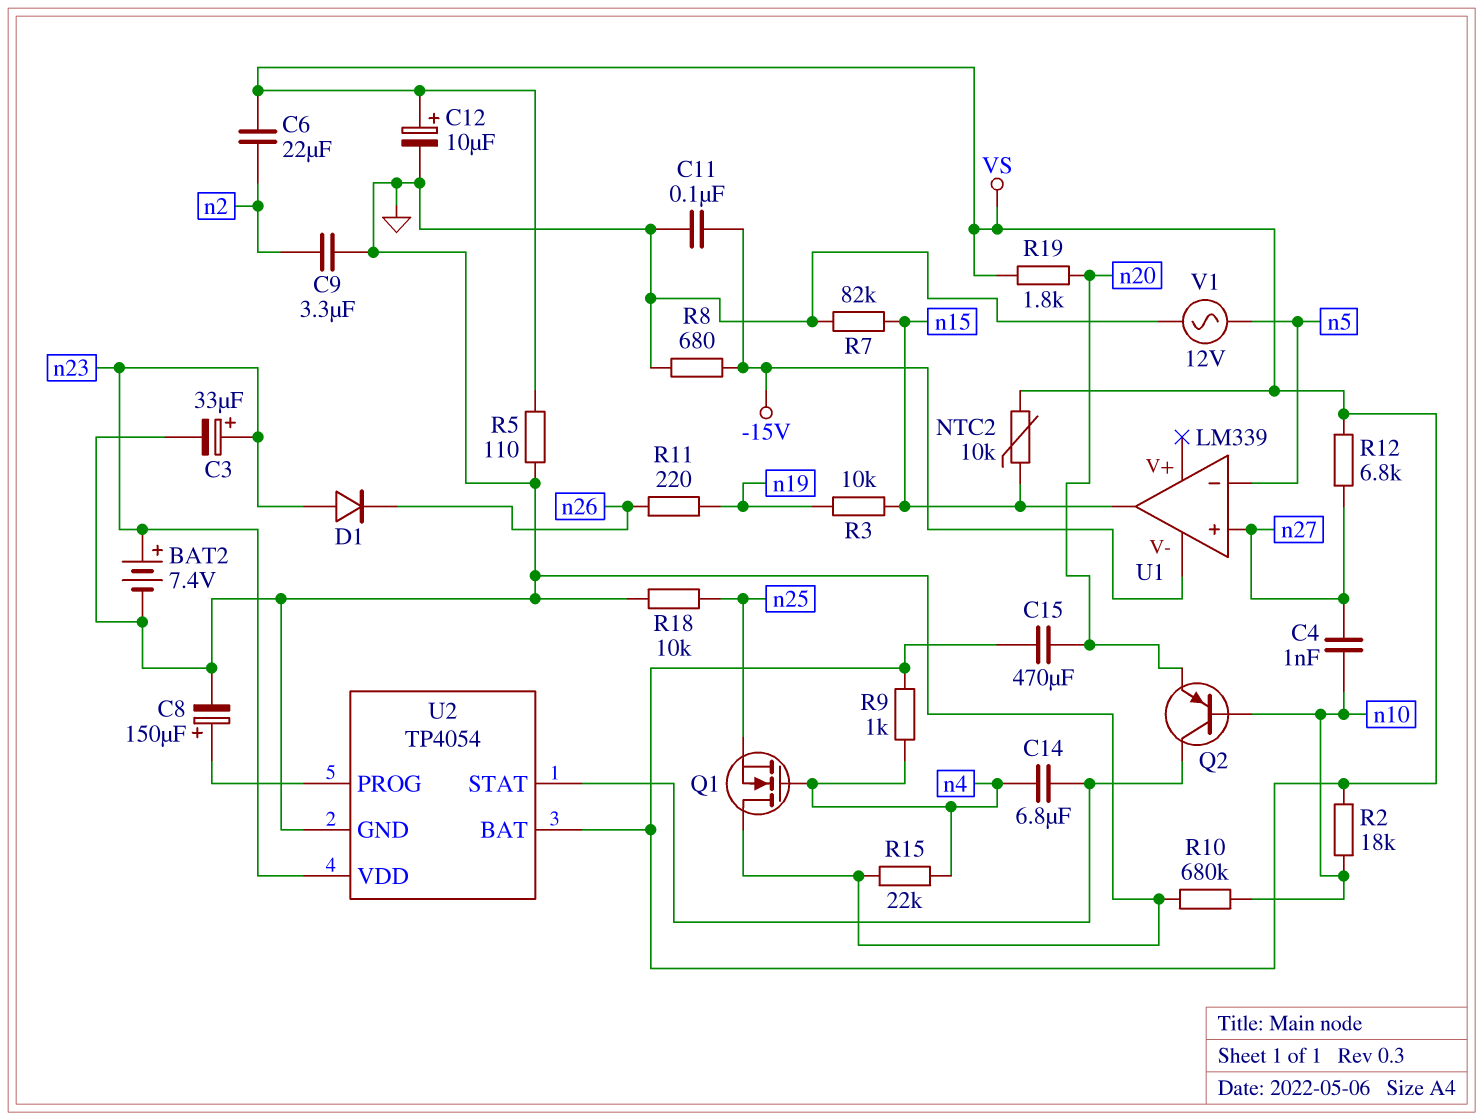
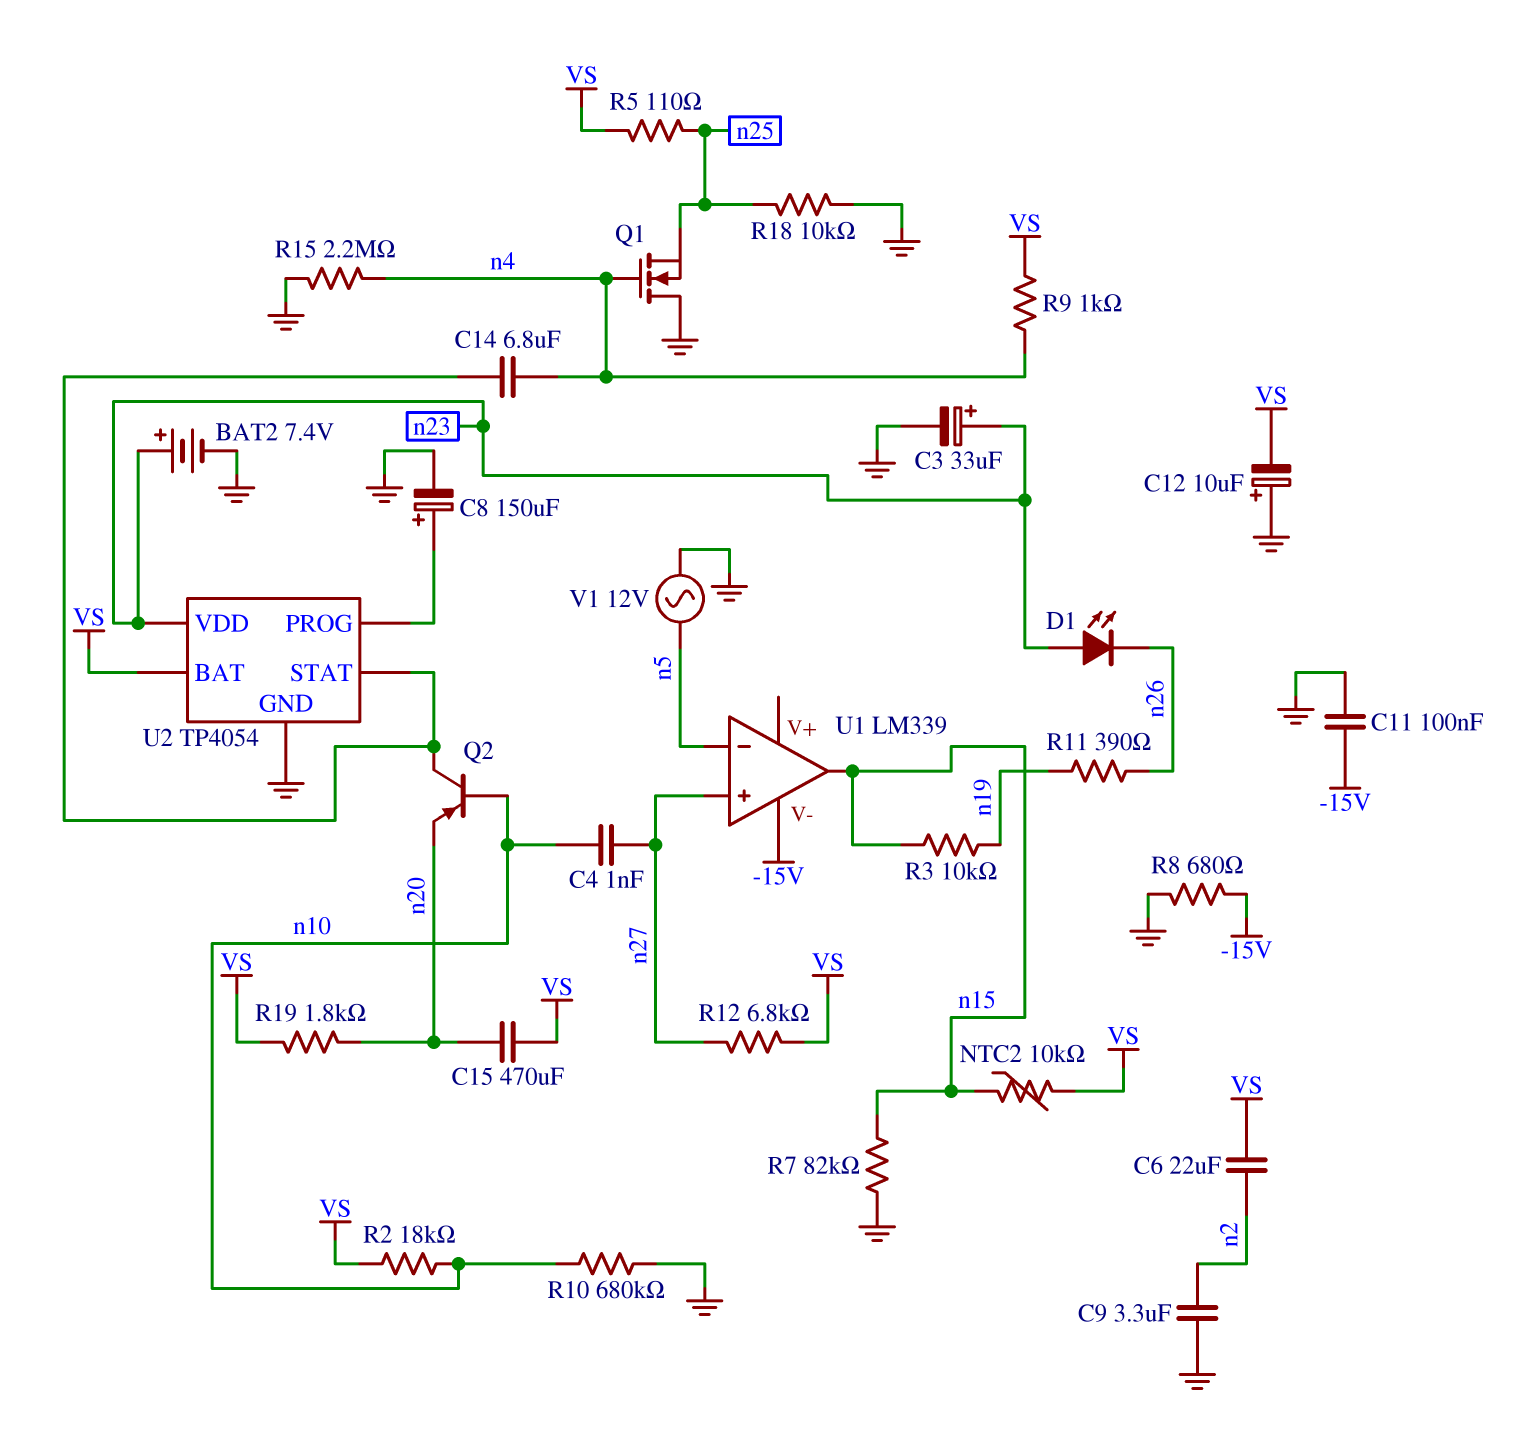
C12: 10uF (plus VS, minus GND) -> 10uF (plus GND, minus VS)
D1: diode (A n23, K n26) -> LED (A n23, K n26)
R5: 110 (GND, VS) -> 110 (VS, n25)
R11: 220 (n19, n26) -> 390 (n19, n26)
R15: 22k (GND, n4) -> 2.2M (GND, n4)

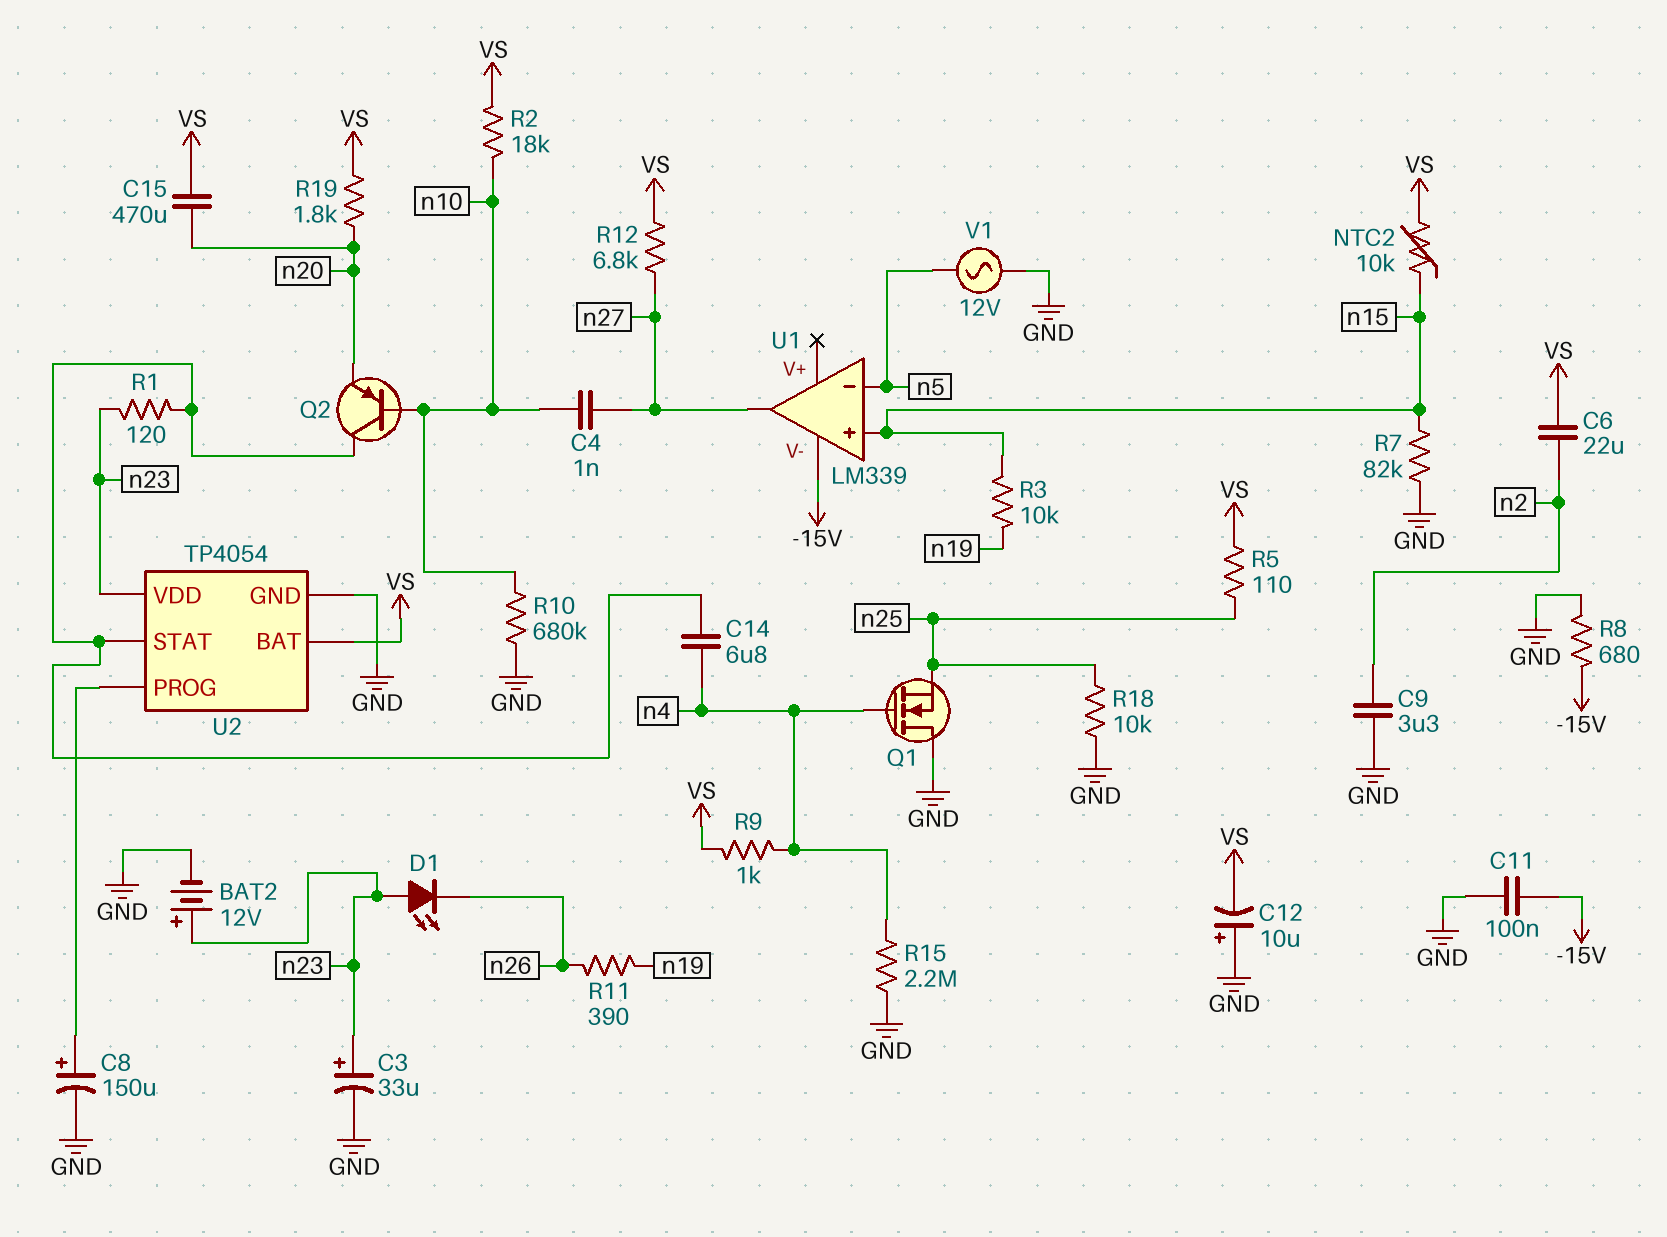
BAT2: 7.4V (plus n23, minus GND) -> 12V (plus n23, minus GND)
R1: none -> 120 (U2/STAT, n23)
U1 pin in+: n27 -> n15
U1 pin out: n15 -> n27

